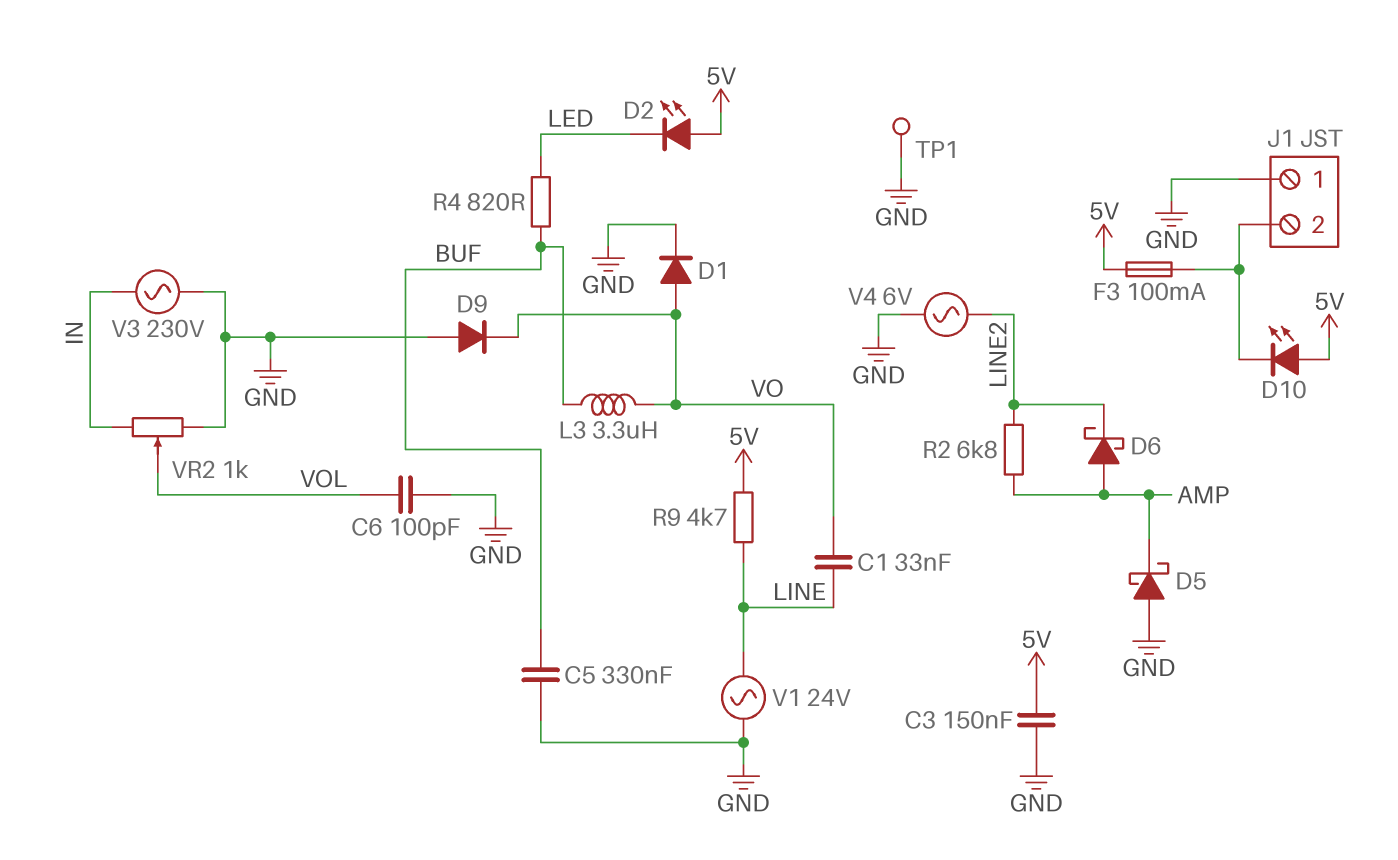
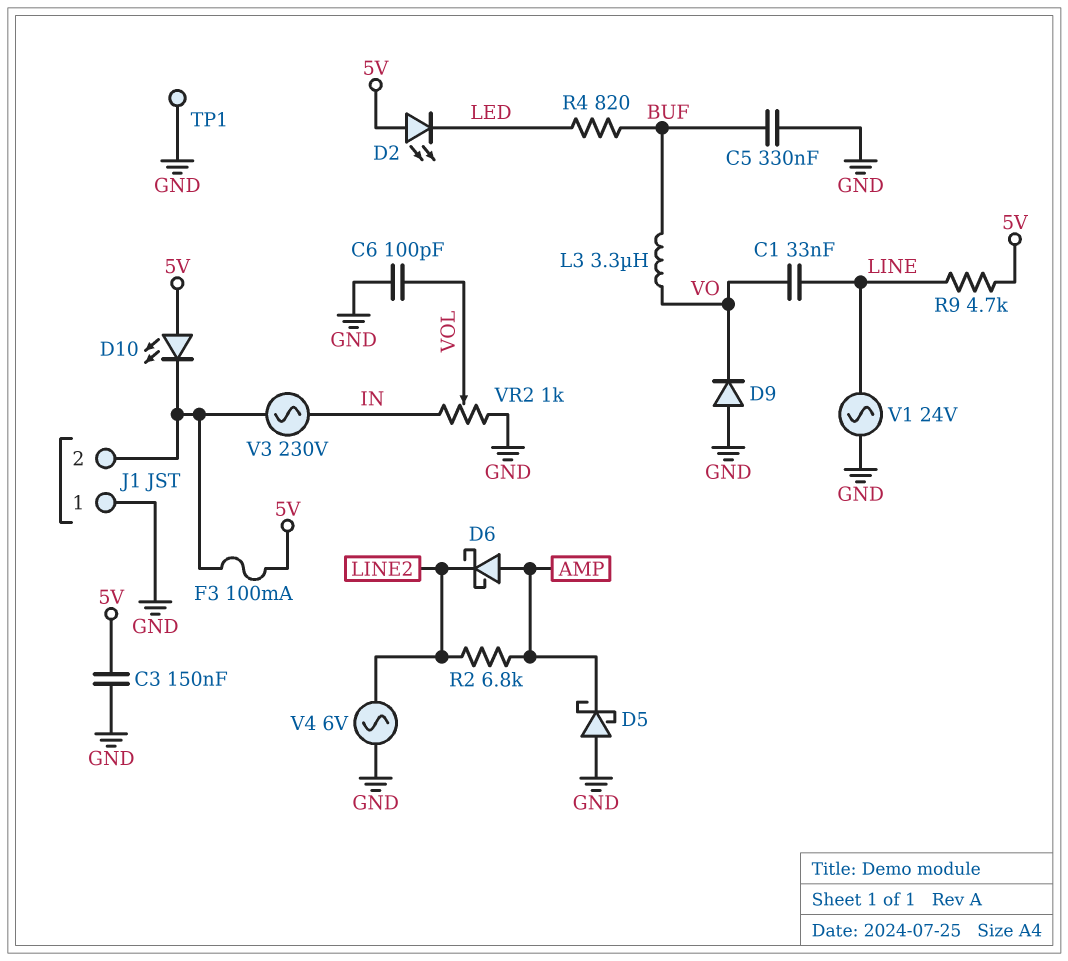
D1: diode (A VO, K GND) -> none
V3: AC 230V (GND, IN) -> AC 230V (IN, J1/2)

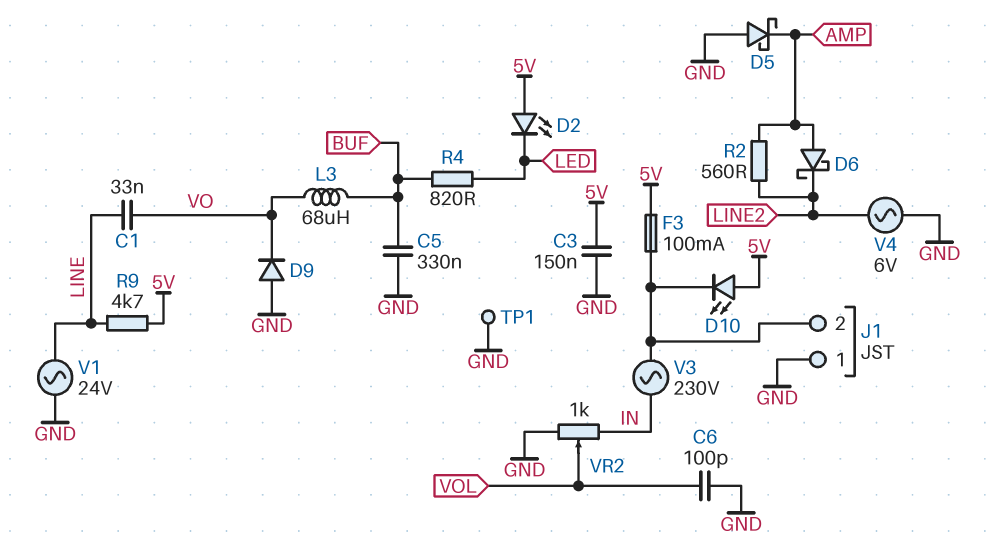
L3: 3.3uH (BUF, VO) -> 68uH (BUF, VO)
R2: 6.8k (AMP, LINE2) -> 560 (AMP, LINE2)

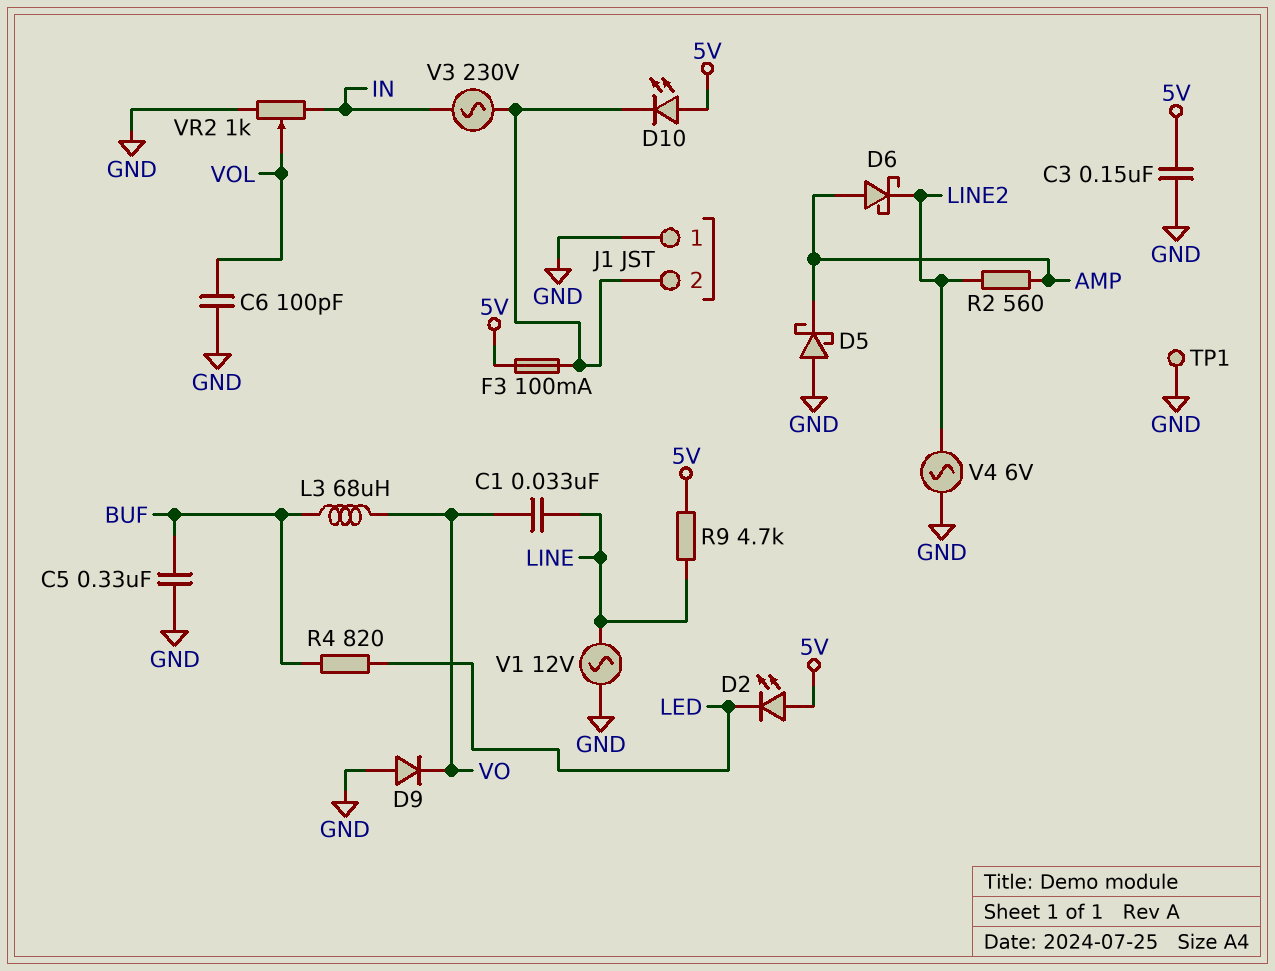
V1: AC 24V (GND, LINE) -> AC 12V (GND, LINE)

